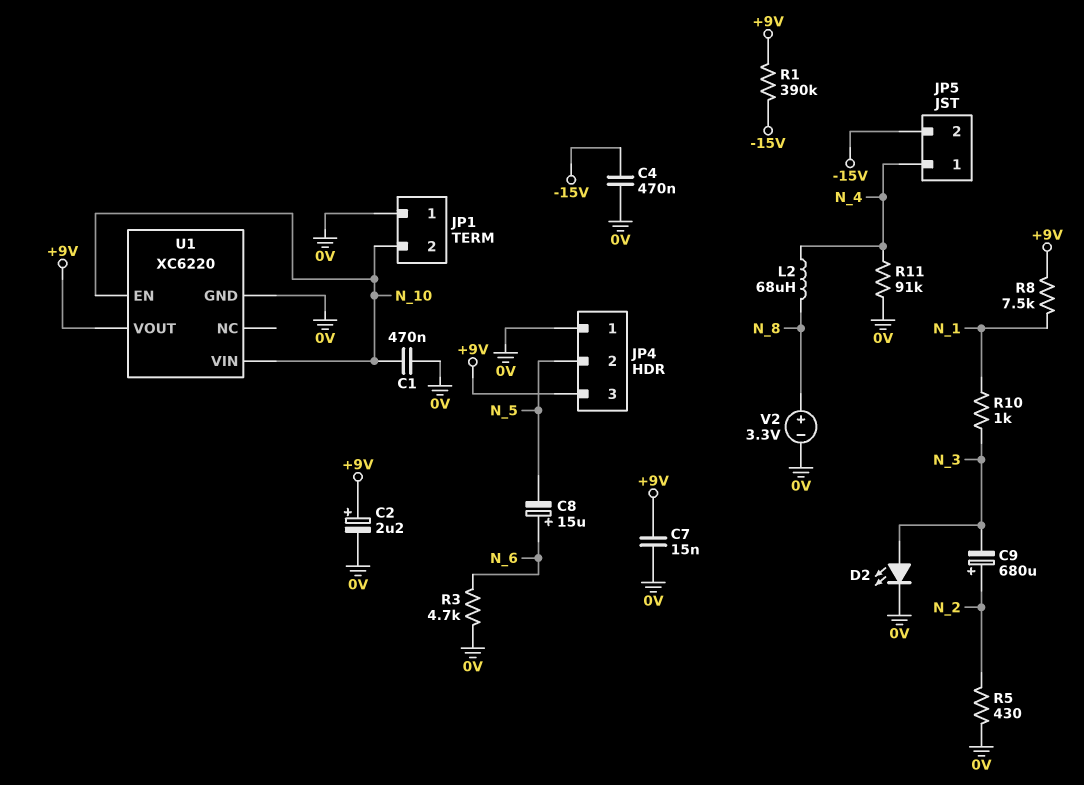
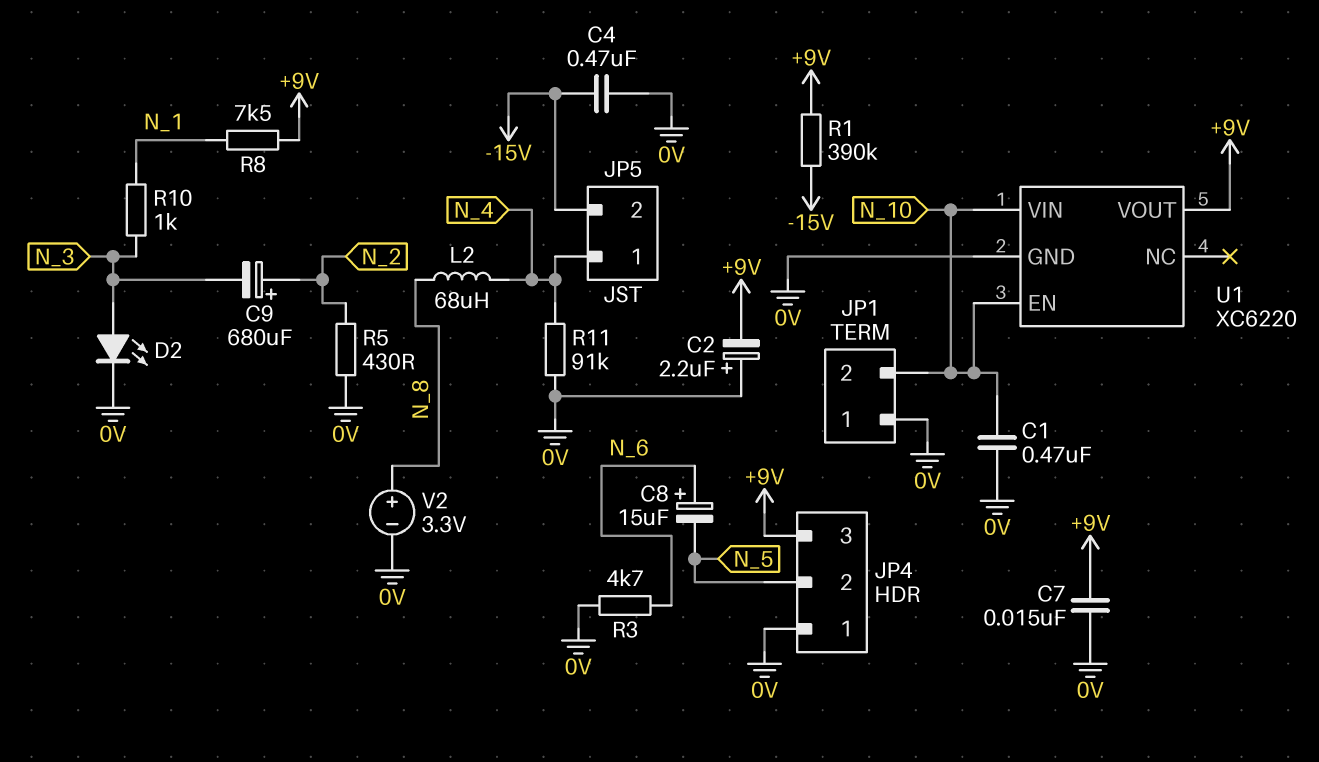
C2: 2.2uF (plus +9V, minus 0V) -> 2.2uF (plus 0V, minus +9V)

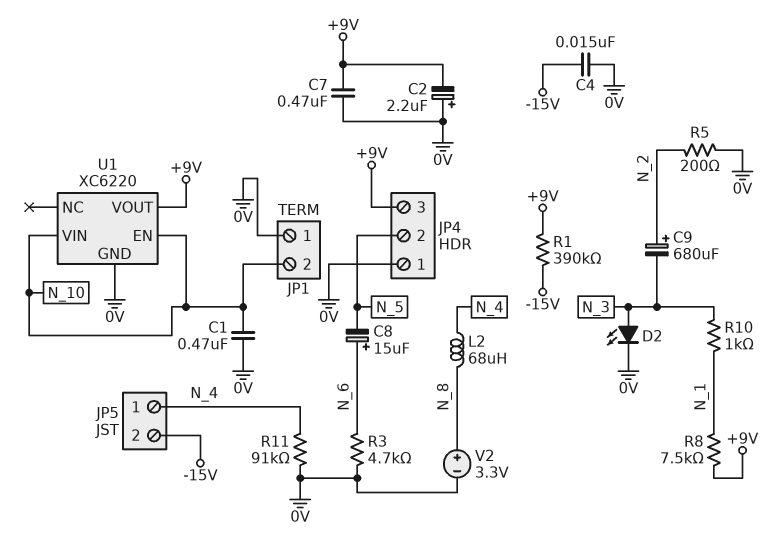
C4: 470nF (-15V, 0V) -> 15nF (-15V, 0V)
C7: 15nF (+9V, 0V) -> 470nF (+9V, 0V)
R5: 430 (0V, N_2) -> 200 (0V, N_2)

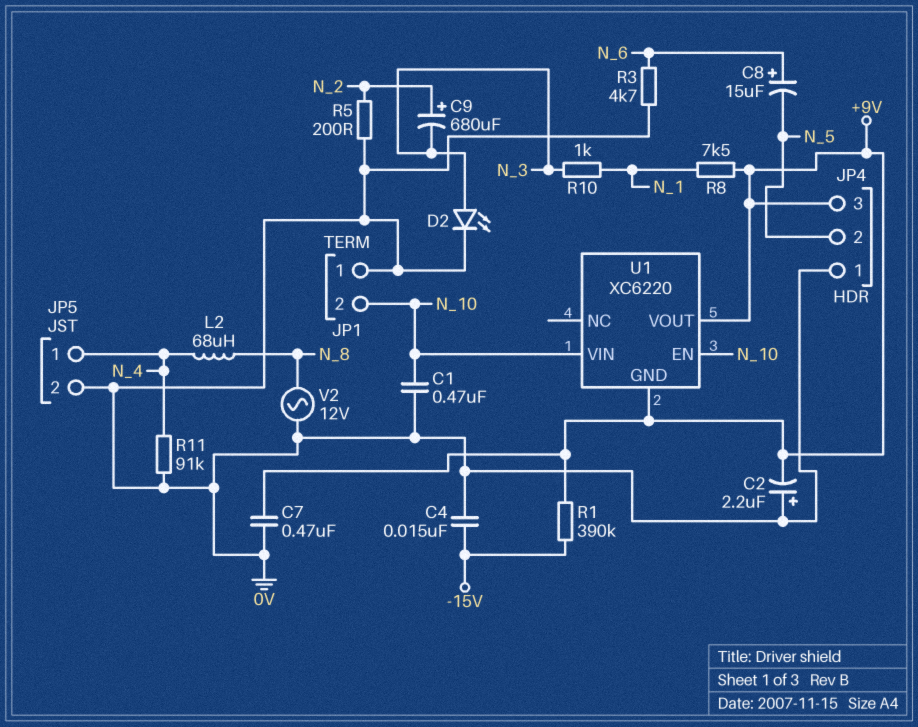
JP5 pin 2: -15V -> 0V
U1 pin GND: 0V -> +9V
V2: 3.3V (plus N_8, minus 0V) -> AC 12V (0V, N_8)

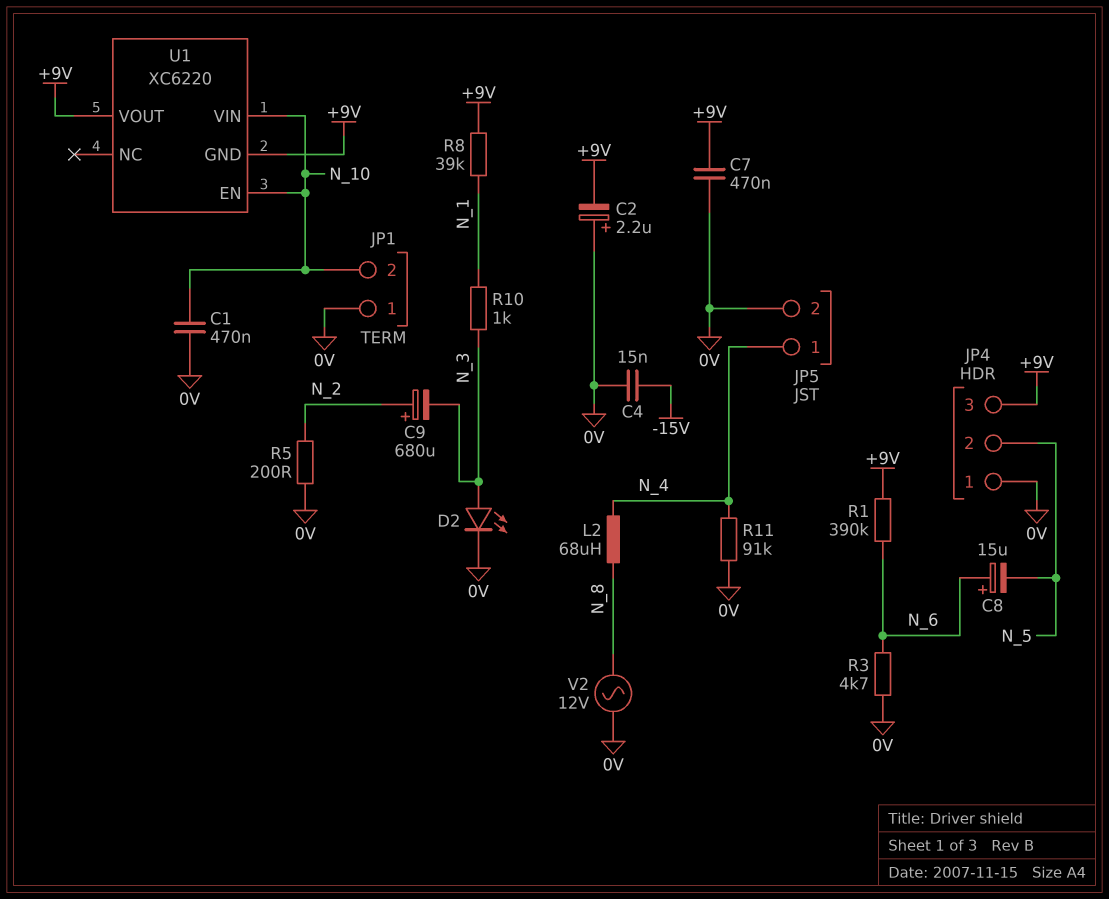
R1: 390k (+9V, -15V) -> 390k (+9V, N_6)
R8: 7.5k (+9V, N_1) -> 39k (+9V, N_1)

